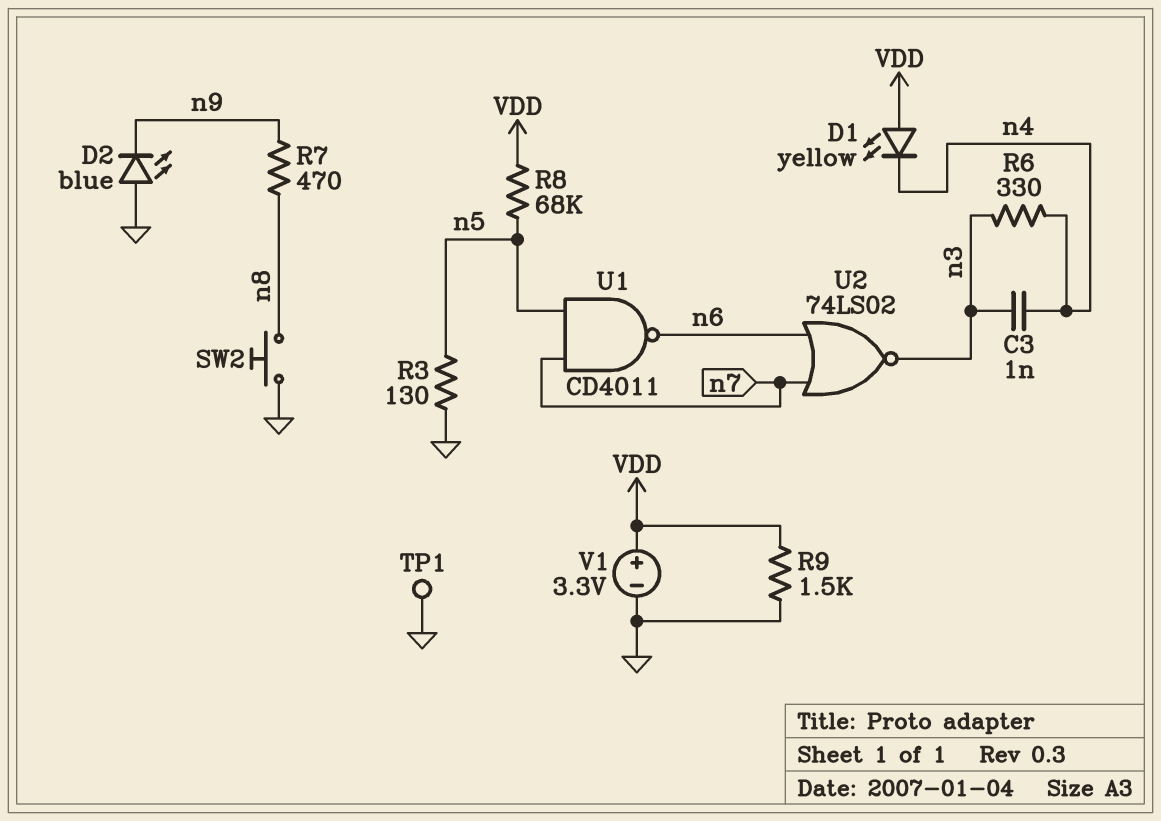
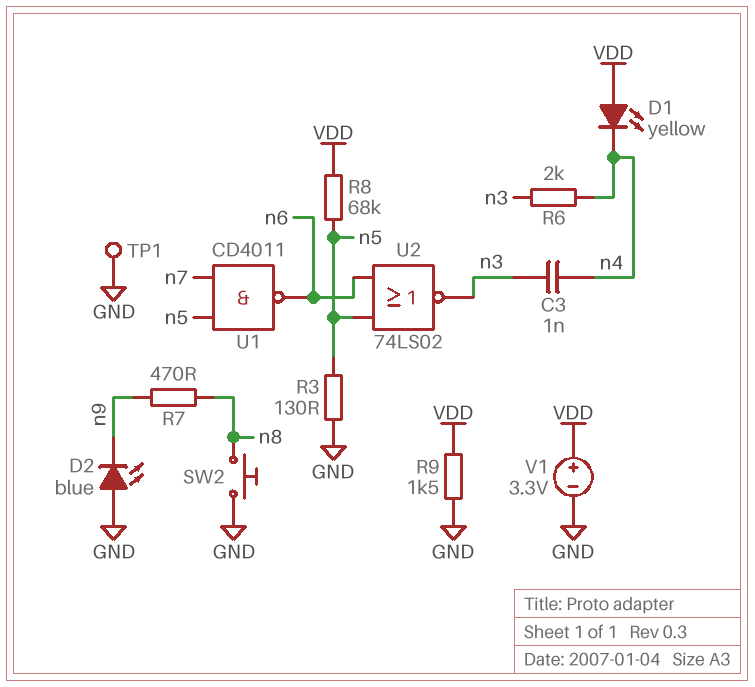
R6: 330 (n3, n4) -> 2k (n3, n4)
U2: NOR 74LS02 (in n6, in n7, out n3) -> NOR 74LS02 (in n5, in n6, out n3)

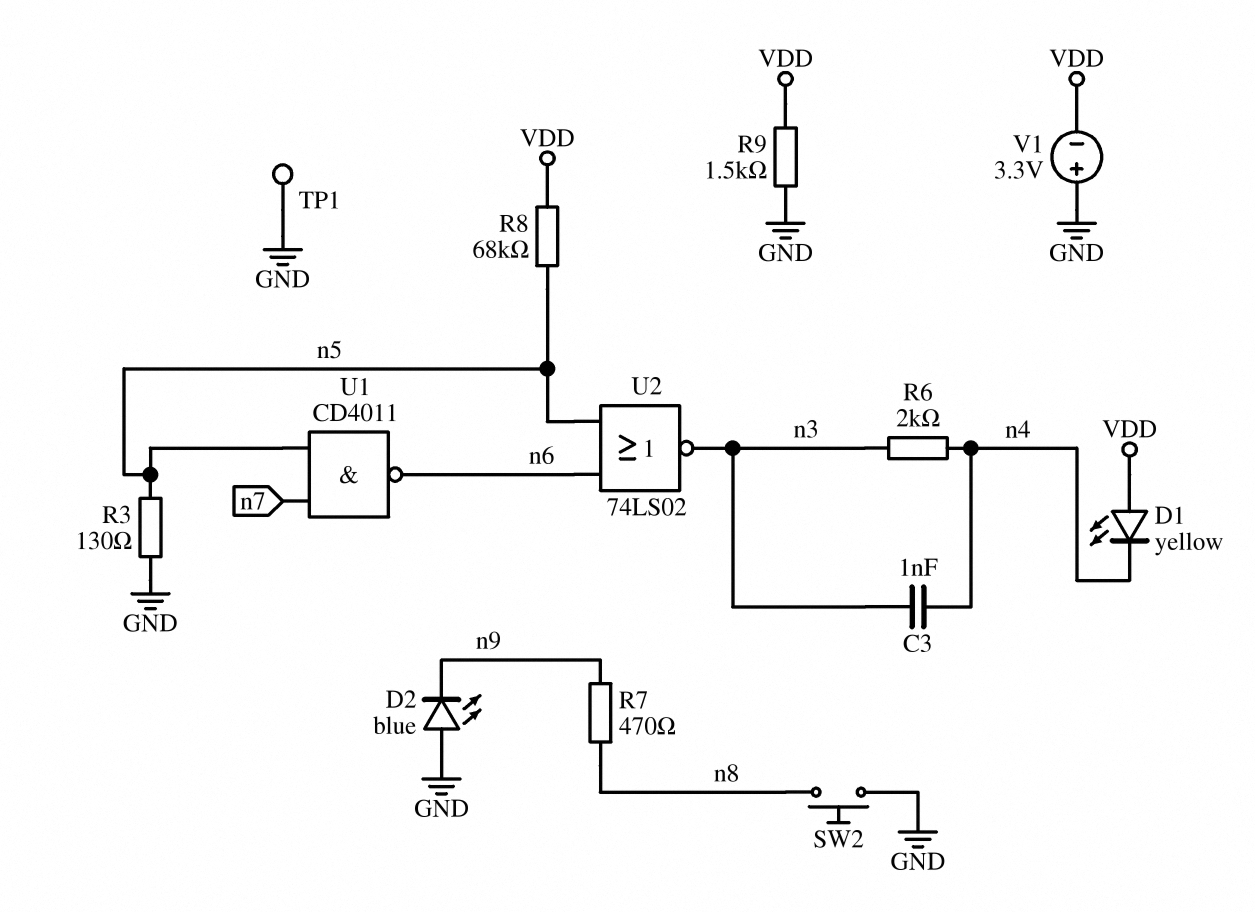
V1: 3.3V (plus VDD, minus GND) -> 3.3V (plus GND, minus VDD)

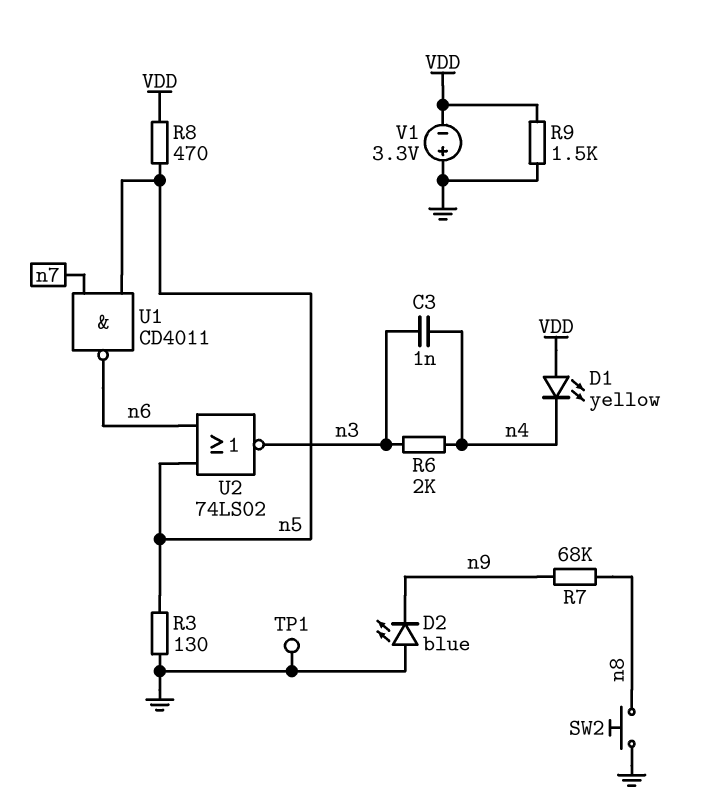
R7: 470 (n8, n9) -> 68k (n8, n9)
R8: 68k (VDD, n5) -> 470 (VDD, n5)

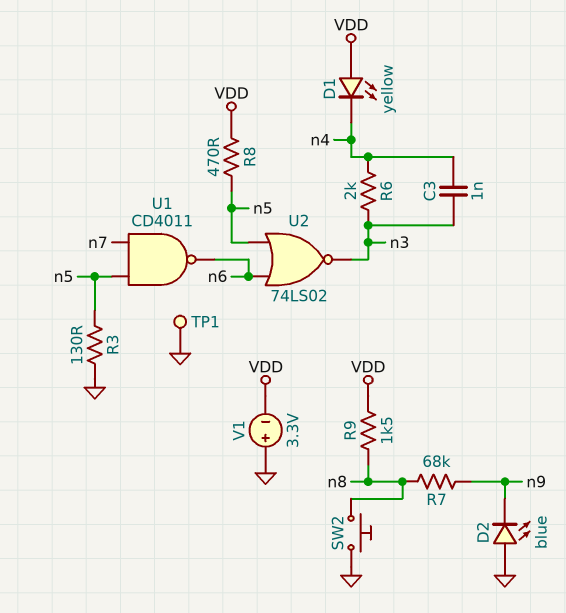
R9: 1.5k (GND, VDD) -> 1.5k (VDD, n8)

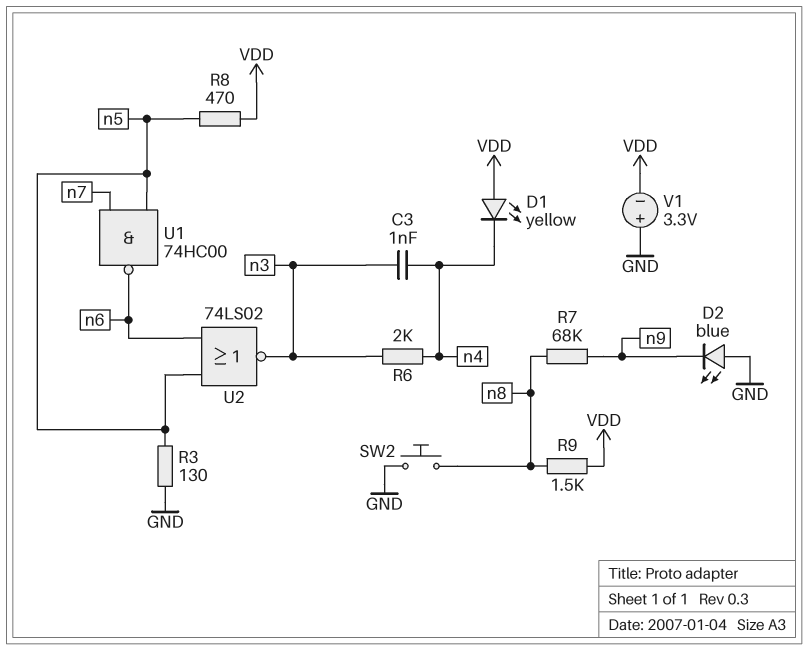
TP1: test point (GND) -> none
U1: NAND CD4011 (in n5, in n7, out n6) -> NAND 74HC00 (in n5, in n7, out n6)

